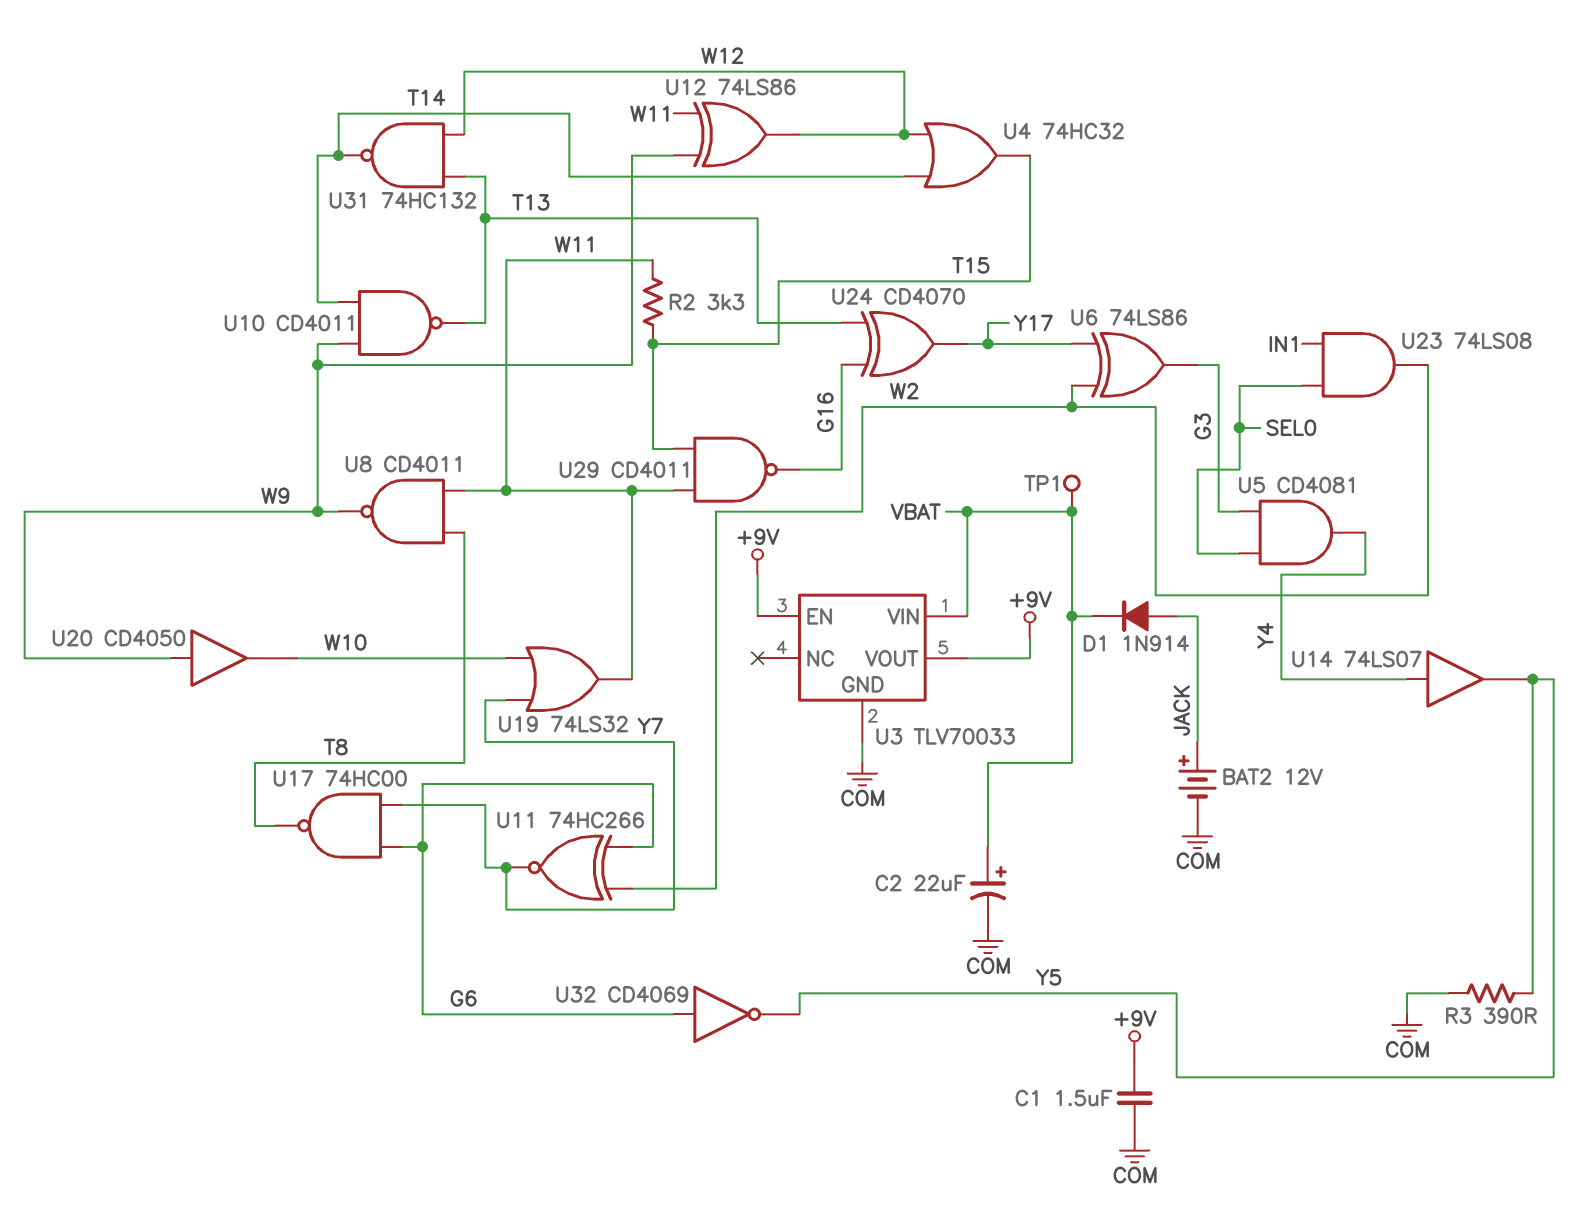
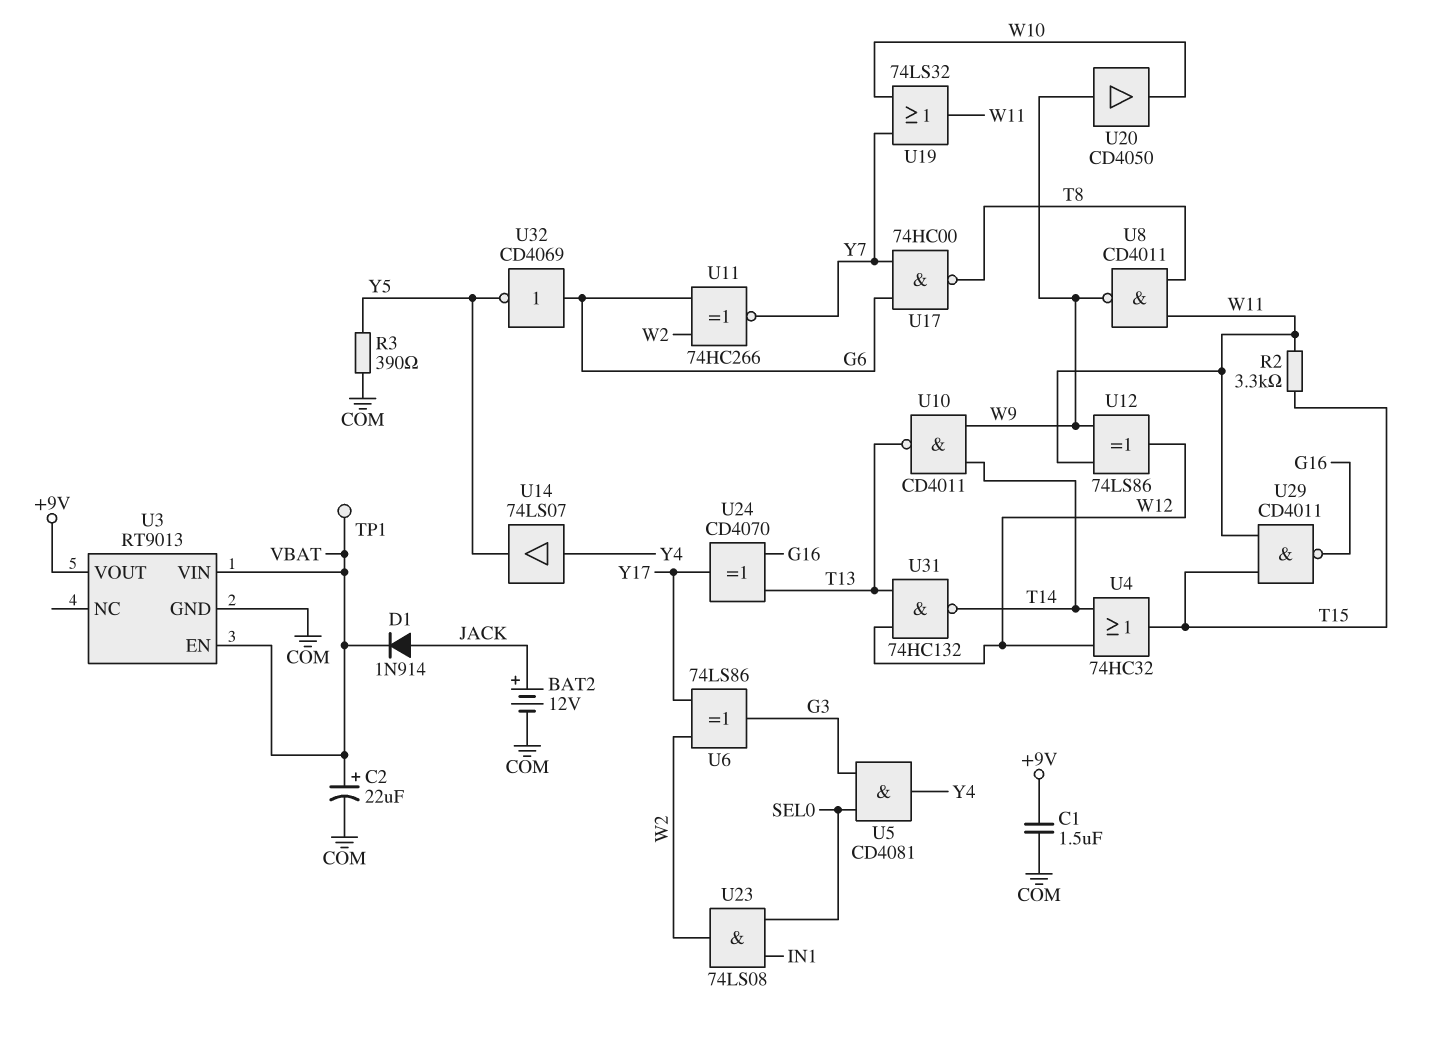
U3: TLV70033 -> RT9013
U3 pin EN: +9V -> VBAT

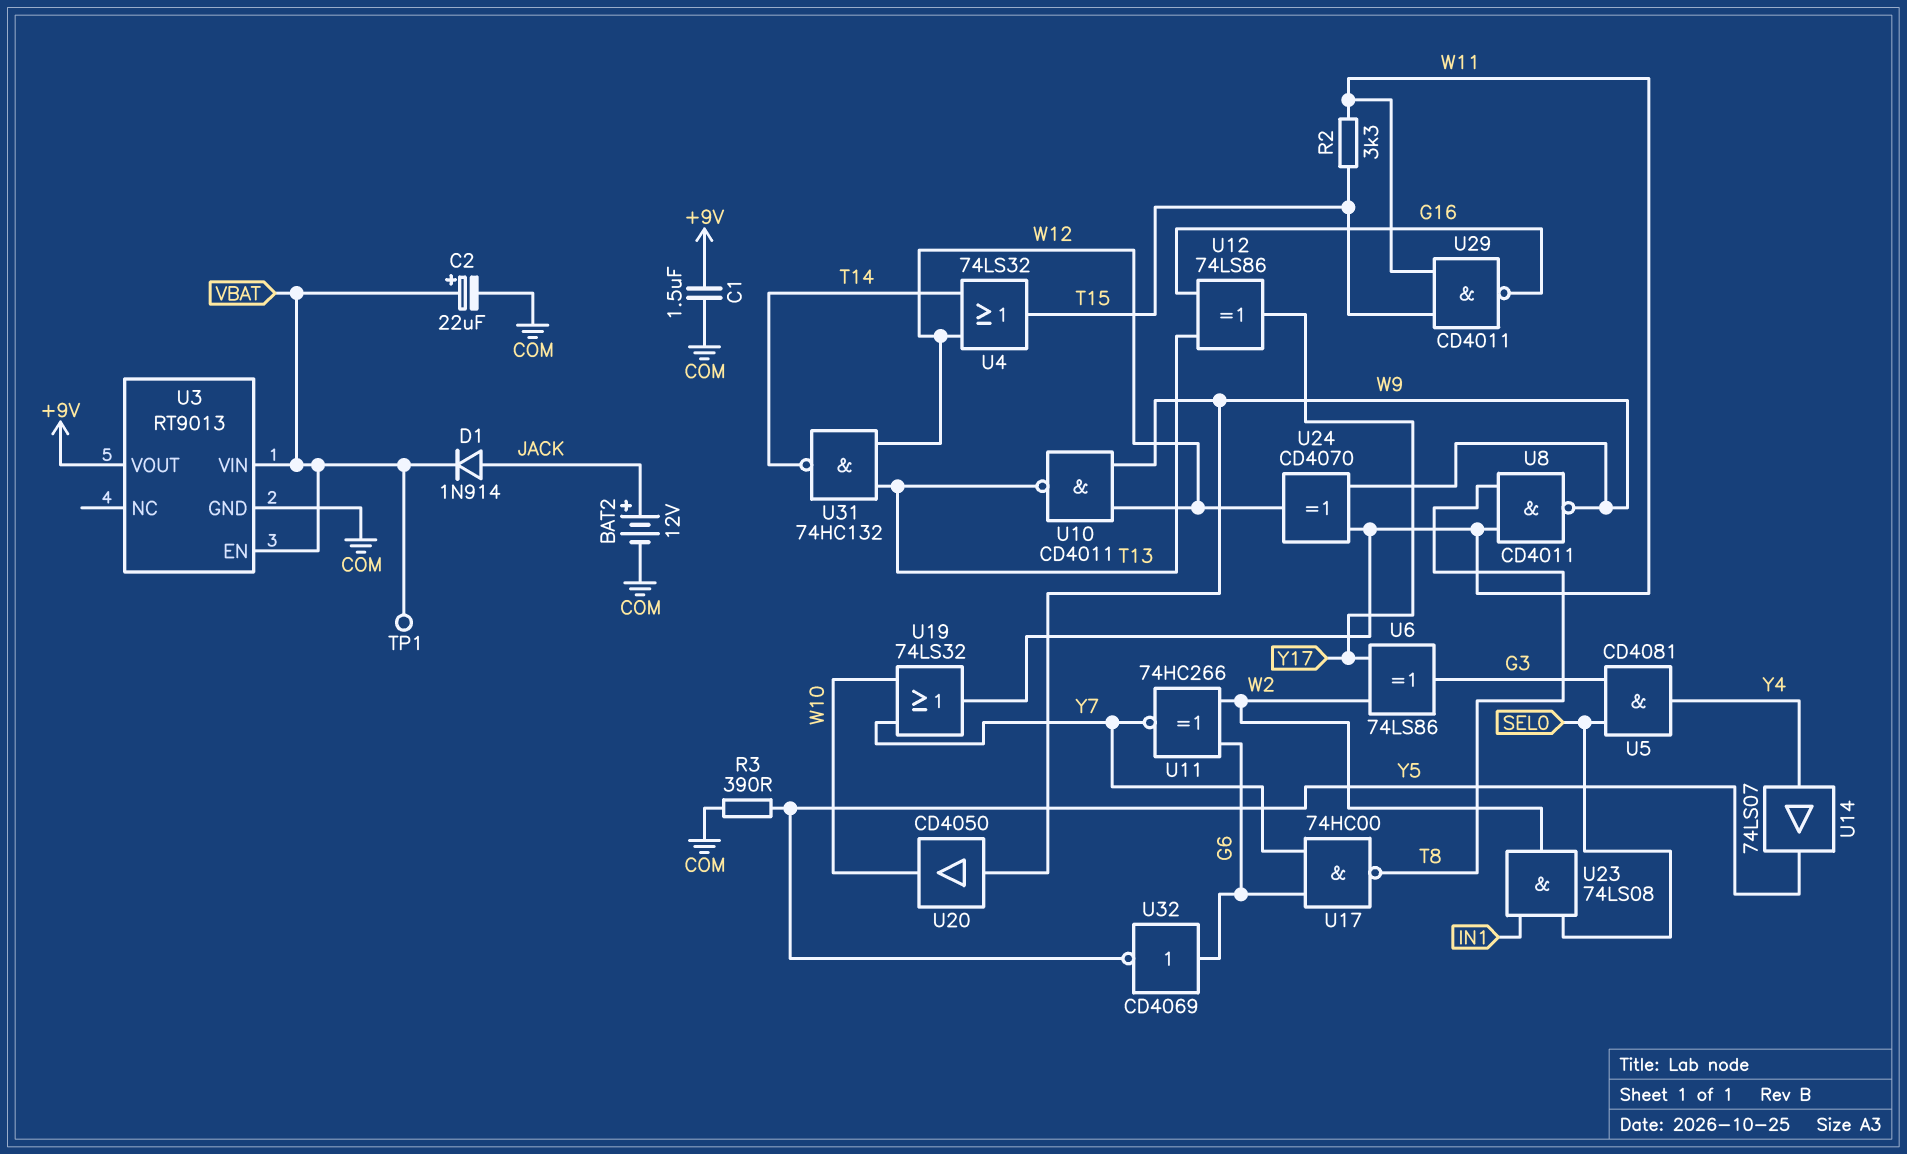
U4: OR 74HC32 (in T14, in W12, out T15) -> OR 74LS32 (in T14, in W12, out T15)
U10: NAND CD4011 (in T14, in W9, out T13) -> NAND CD4011 (in W9, in W12, out T13)
U12: XOR 74LS86 (in W9, in W11, out W12) -> XOR 74LS86 (in G16, in T13, out Y17)
U24: XOR CD4070 (in G16, in T13, out Y17) -> XOR CD4070 (in W9, in W11, out W12)

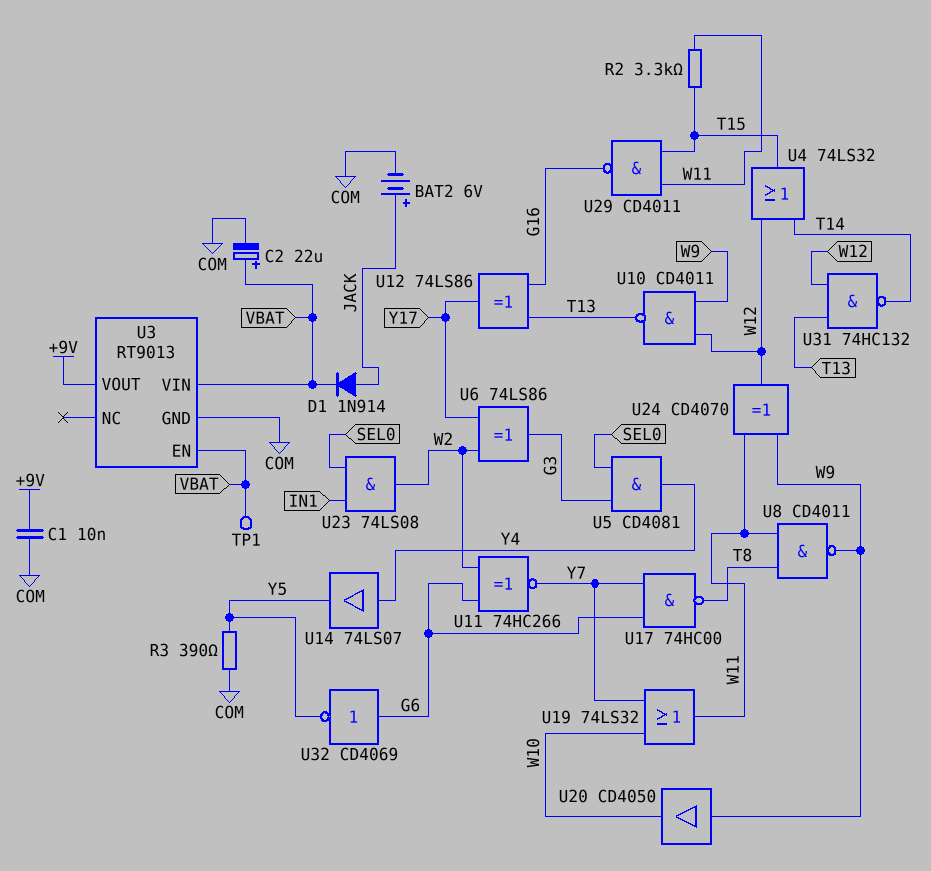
BAT2: 12V (plus JACK, minus COM) -> 6V (plus JACK, minus COM)
C1: 1.5uF (+9V, COM) -> 10nF (+9V, COM)

